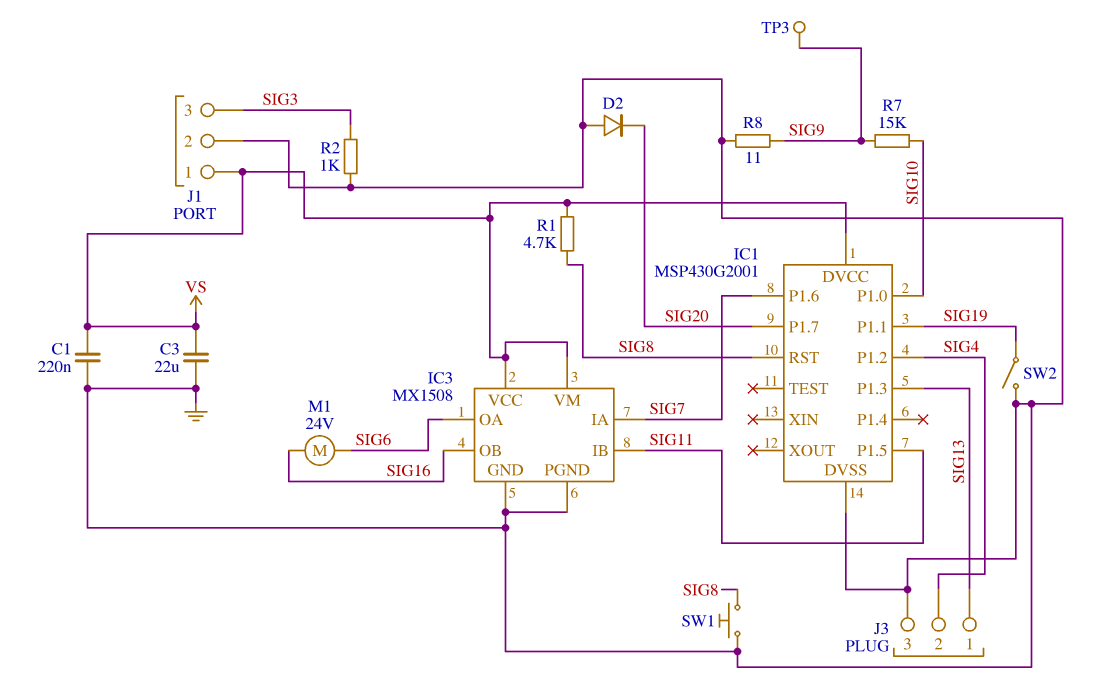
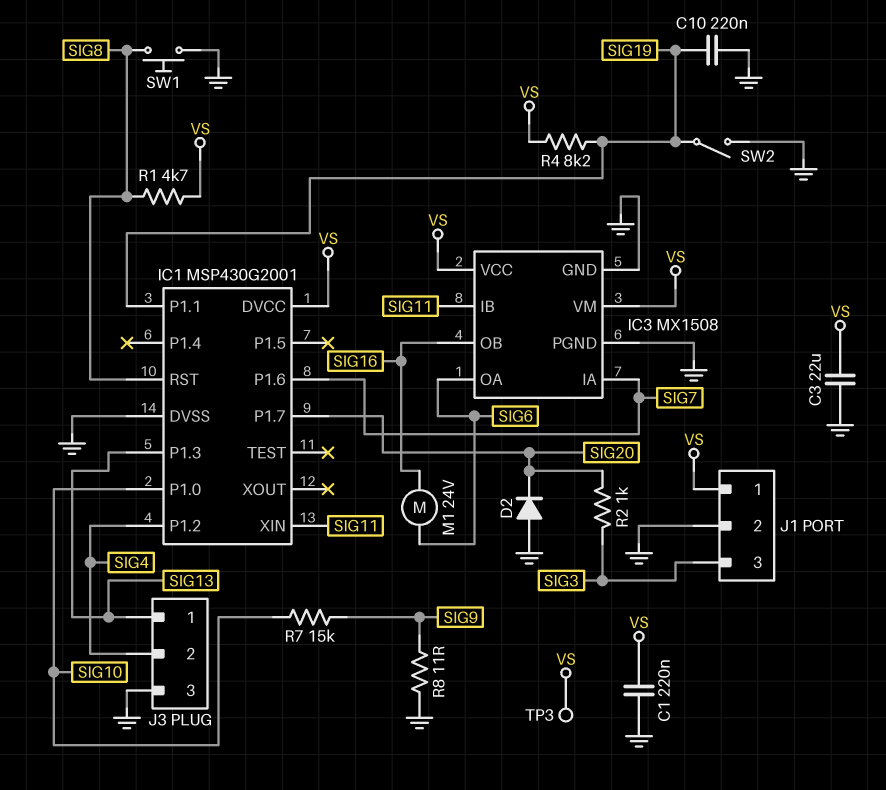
C10: none -> 220nF (GND, SIG19)
IC1 pin P1.5: SIG11 -> none
IC1 pin XIN: none -> SIG11
R2: 1k (GND, SIG3) -> 1k (SIG3, SIG20)
R4: none -> 8.2k (SIG19, VS)
TP3: test point (SIG9) -> test point (VS)

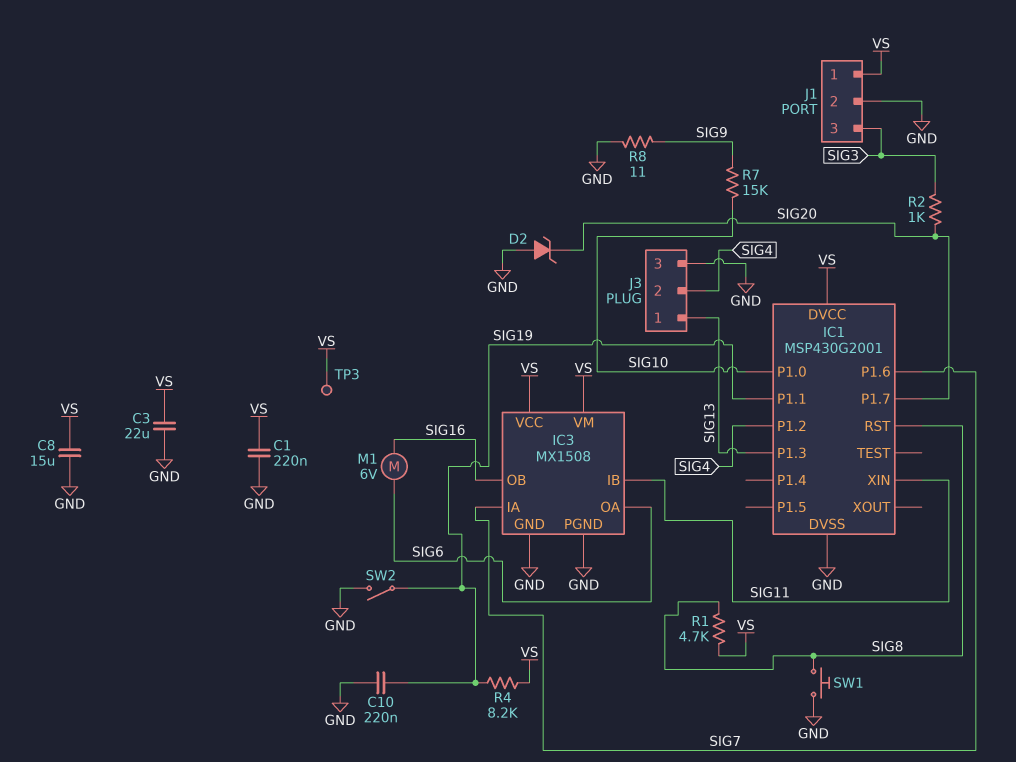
C8: none -> 15uF (GND, VS)
D2: diode (A GND, K SIG20) -> zener (A GND, K SIG20)
M1: motor 24V (SIG6, SIG16) -> motor 6V (SIG6, SIG16)

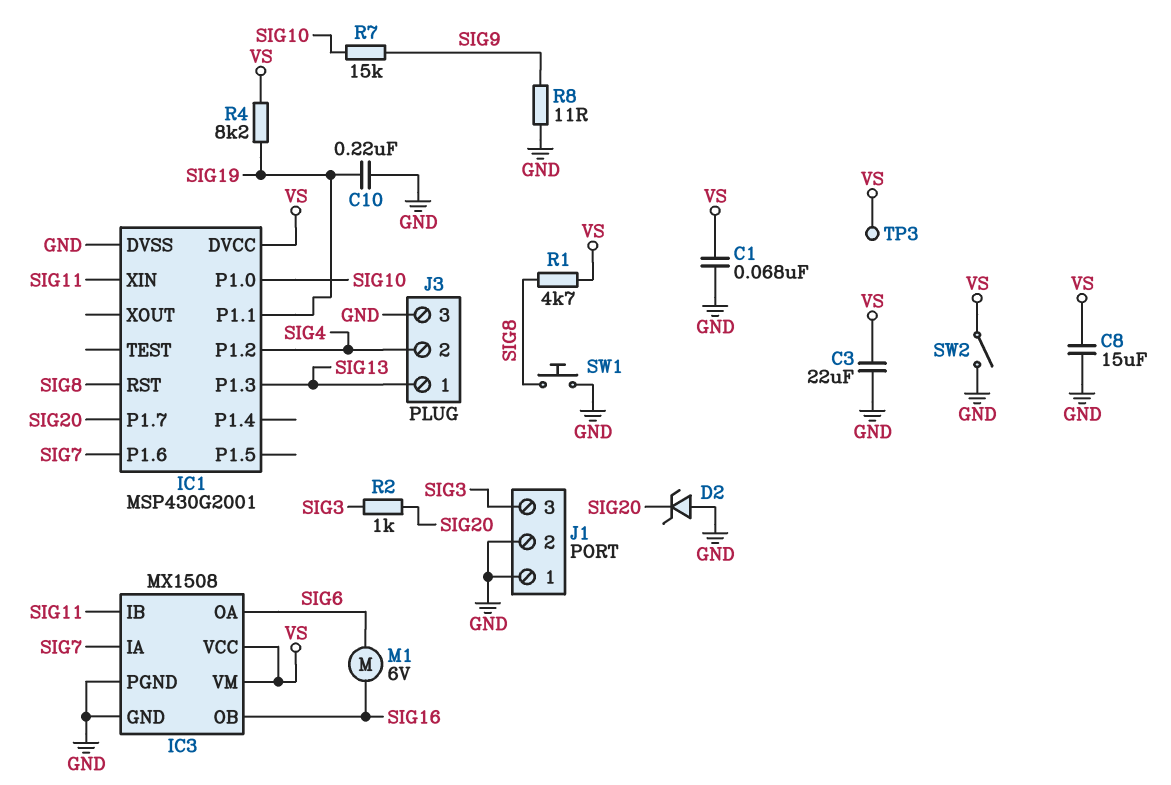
C1: 220nF (GND, VS) -> 68nF (GND, VS)
J1 pin 1: VS -> GND
SW2: switch (GND, SIG19) -> switch (GND, VS)

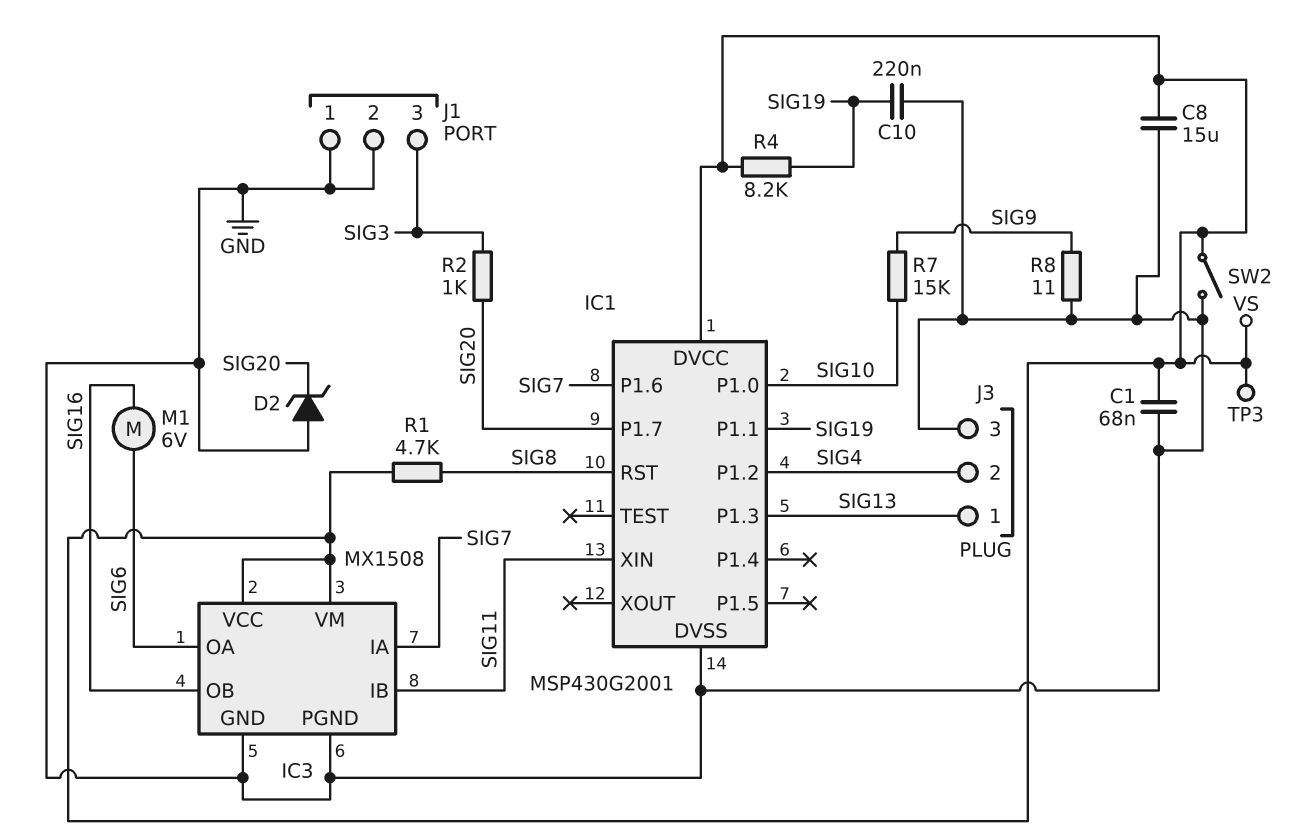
C3: 22uF (GND, VS) -> none
SW1: button (GND, SIG8) -> none

